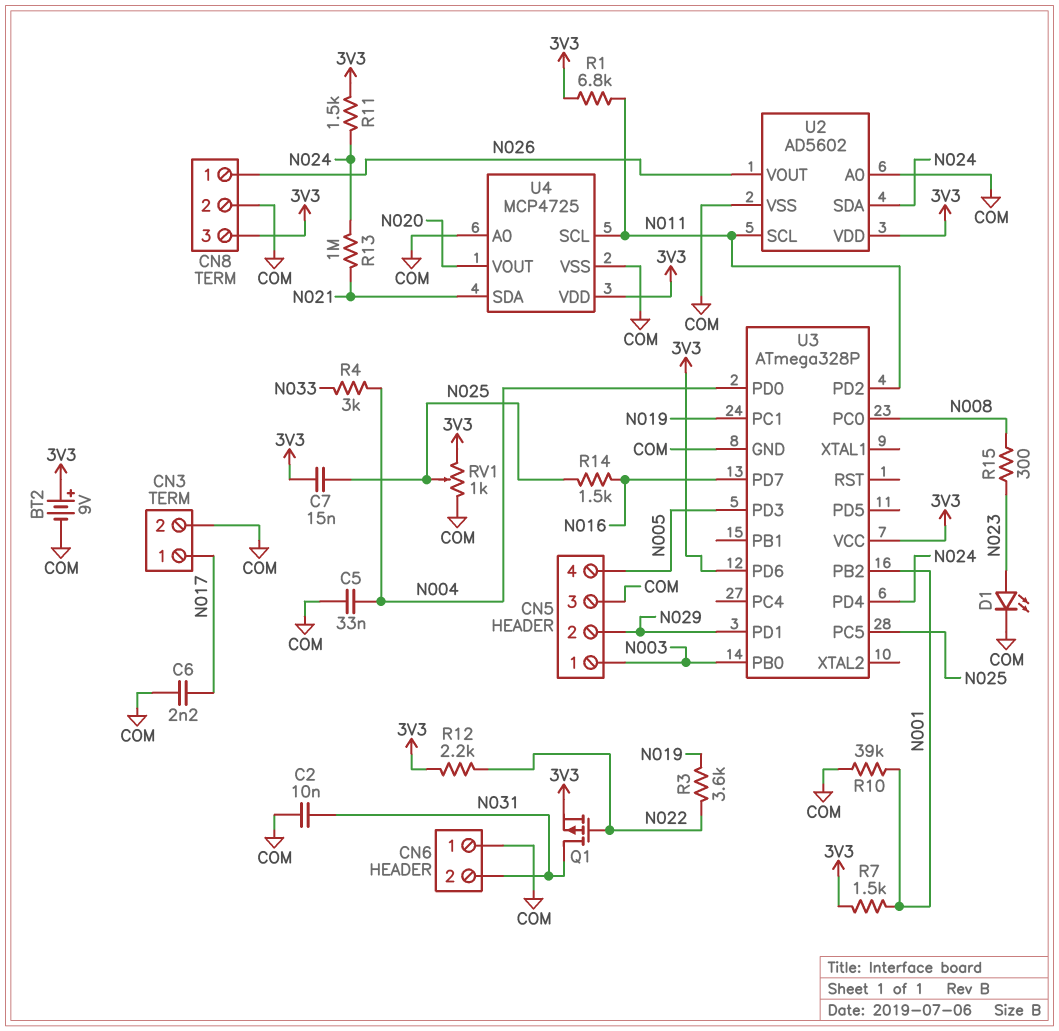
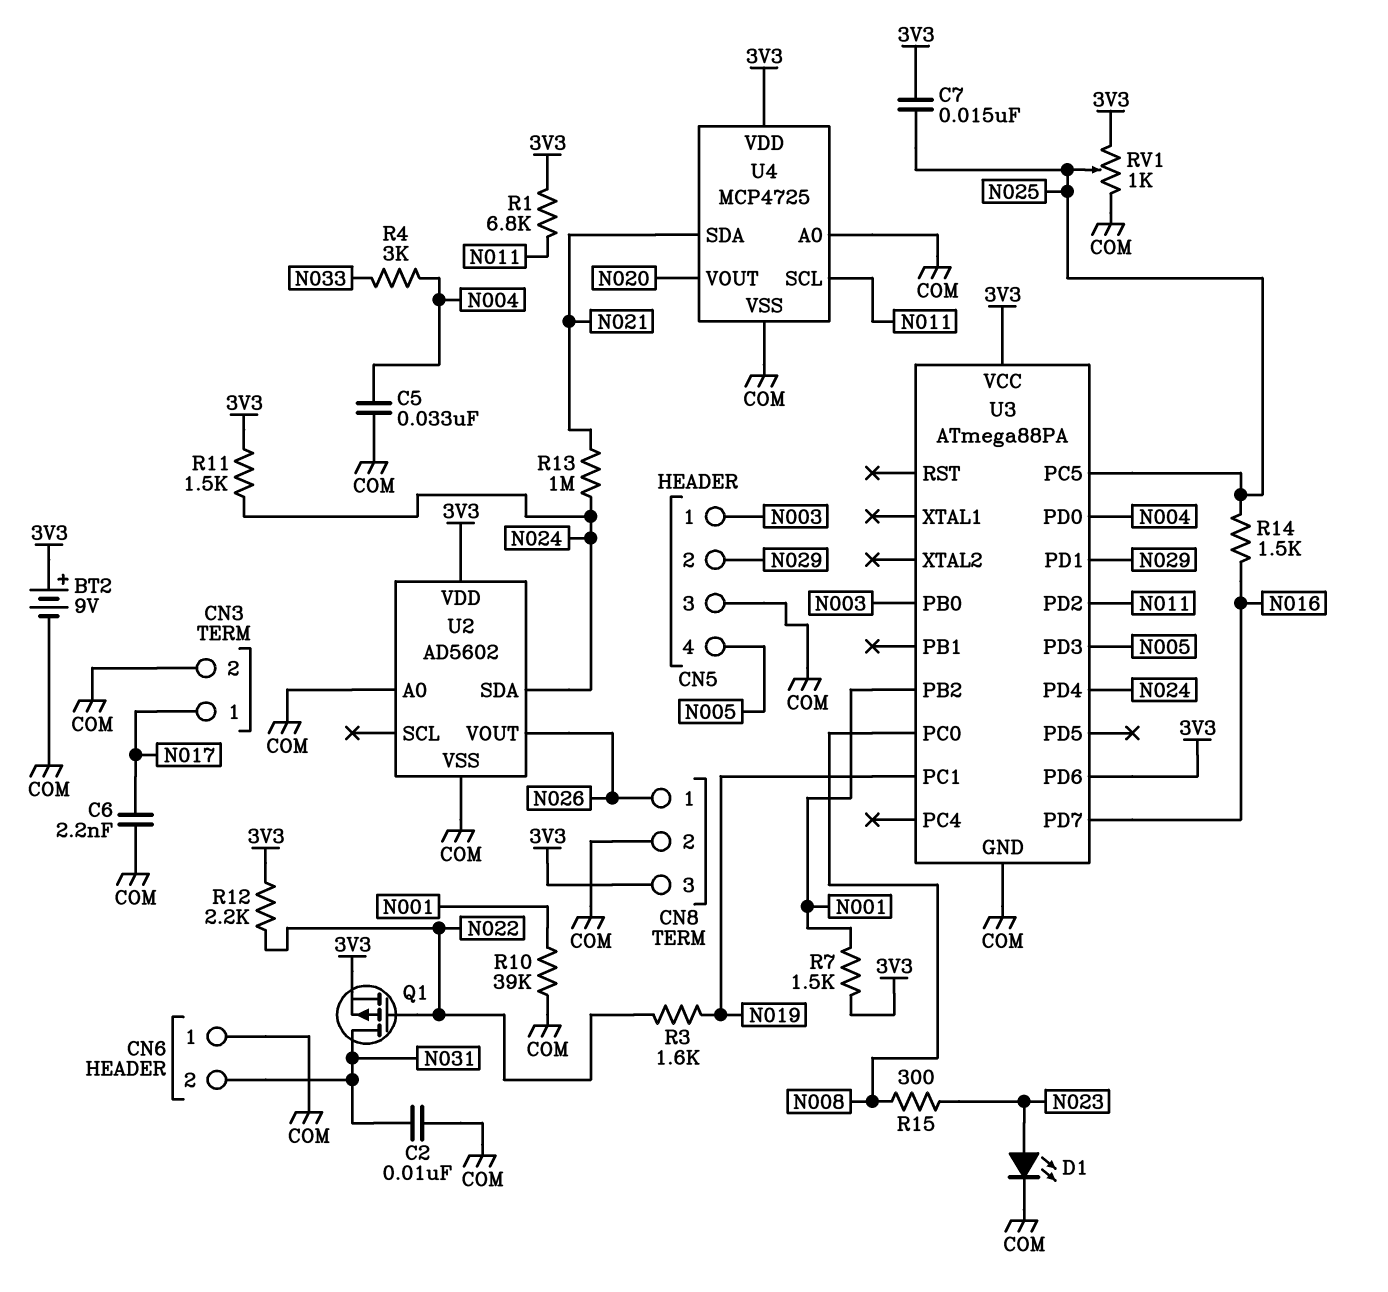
R3: 3.6k (N019, N022) -> 1.6k (N019, N022)
U2 pin SCL: N011 -> none
U3: ATmega328P -> ATmega88PA

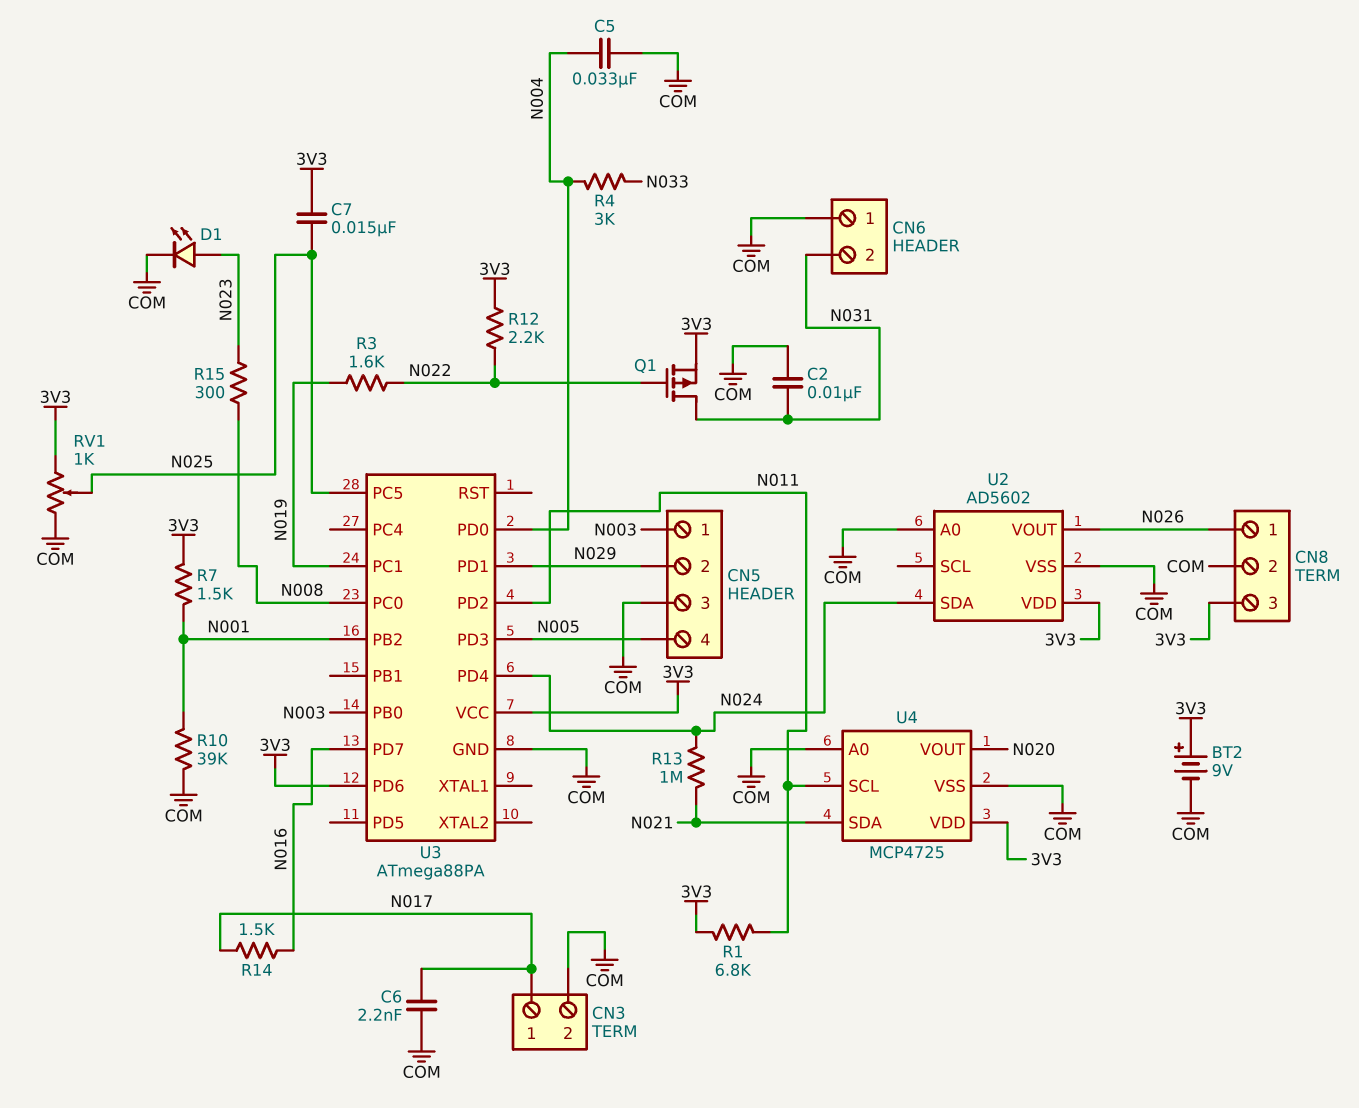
R11: 1.5k (3V3, N024) -> none
R14: 1.5k (N016, N025) -> 1.5k (N016, N017)

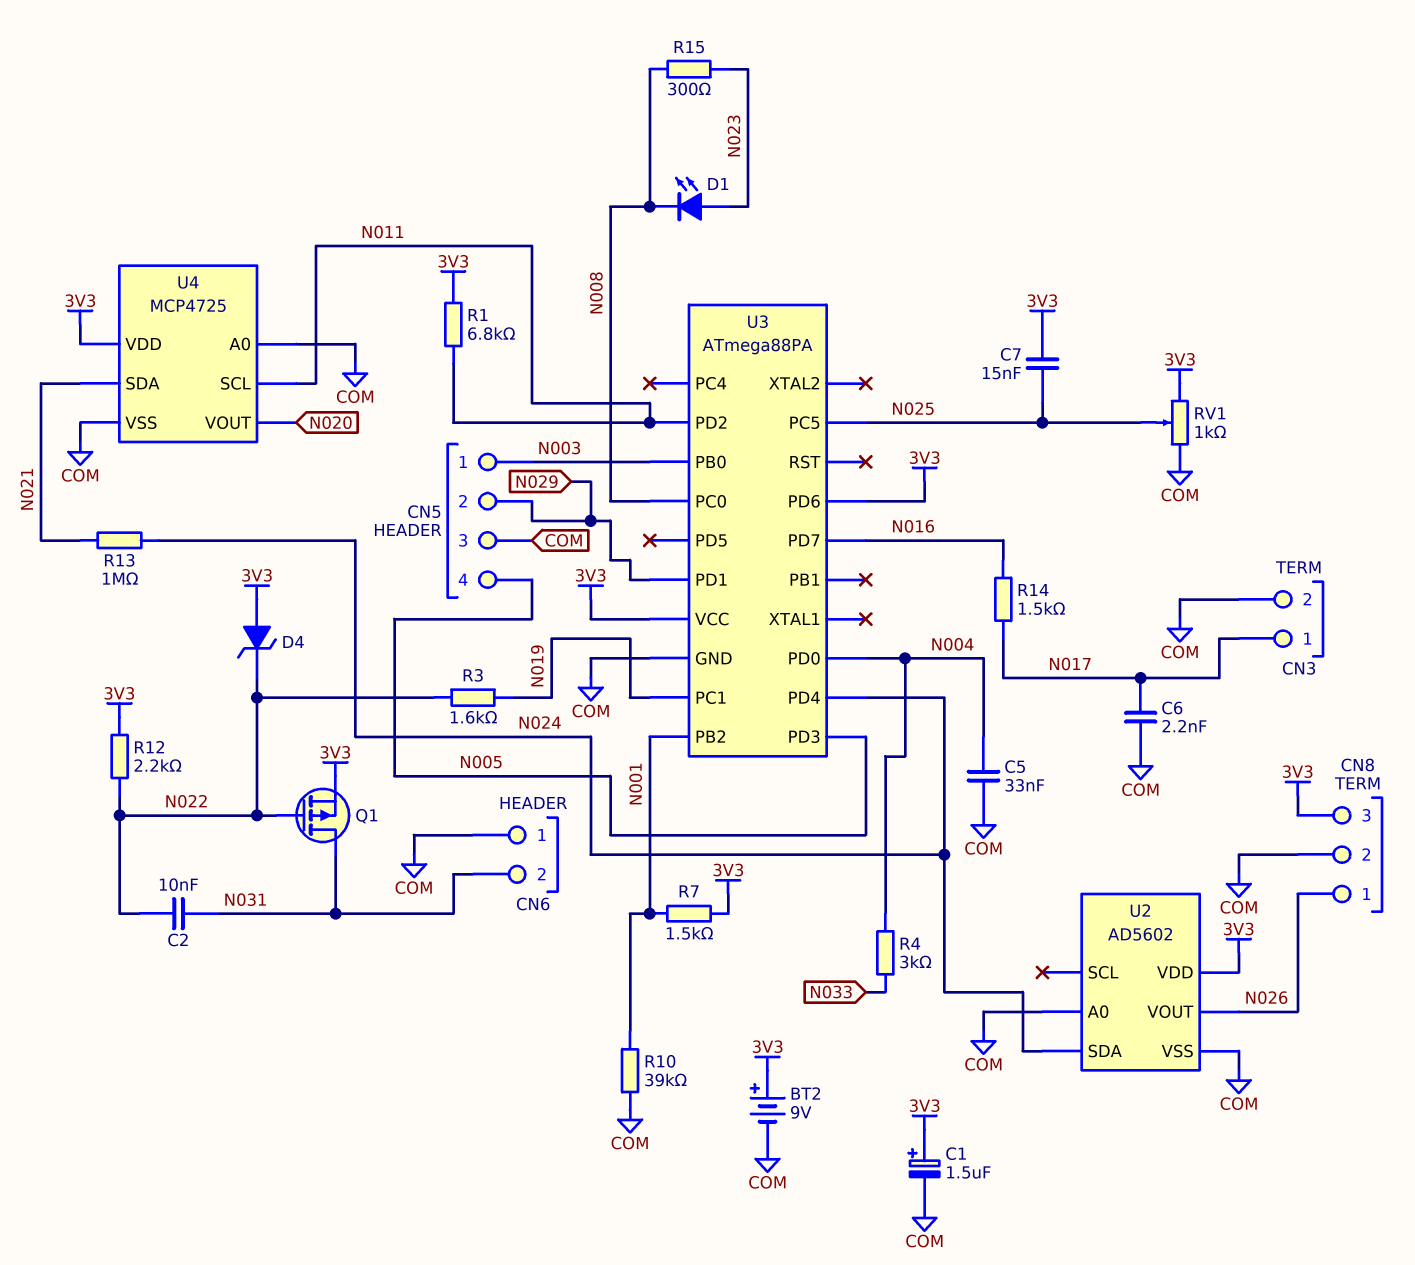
C1: none -> 1.5uF (plus 3V3, minus COM)
C2: 10nF (COM, N031) -> 10nF (N022, N031)
D1: LED (A N023, K COM) -> LED (A N023, K N008)
D4: none -> zener (A 3V3, K N022)

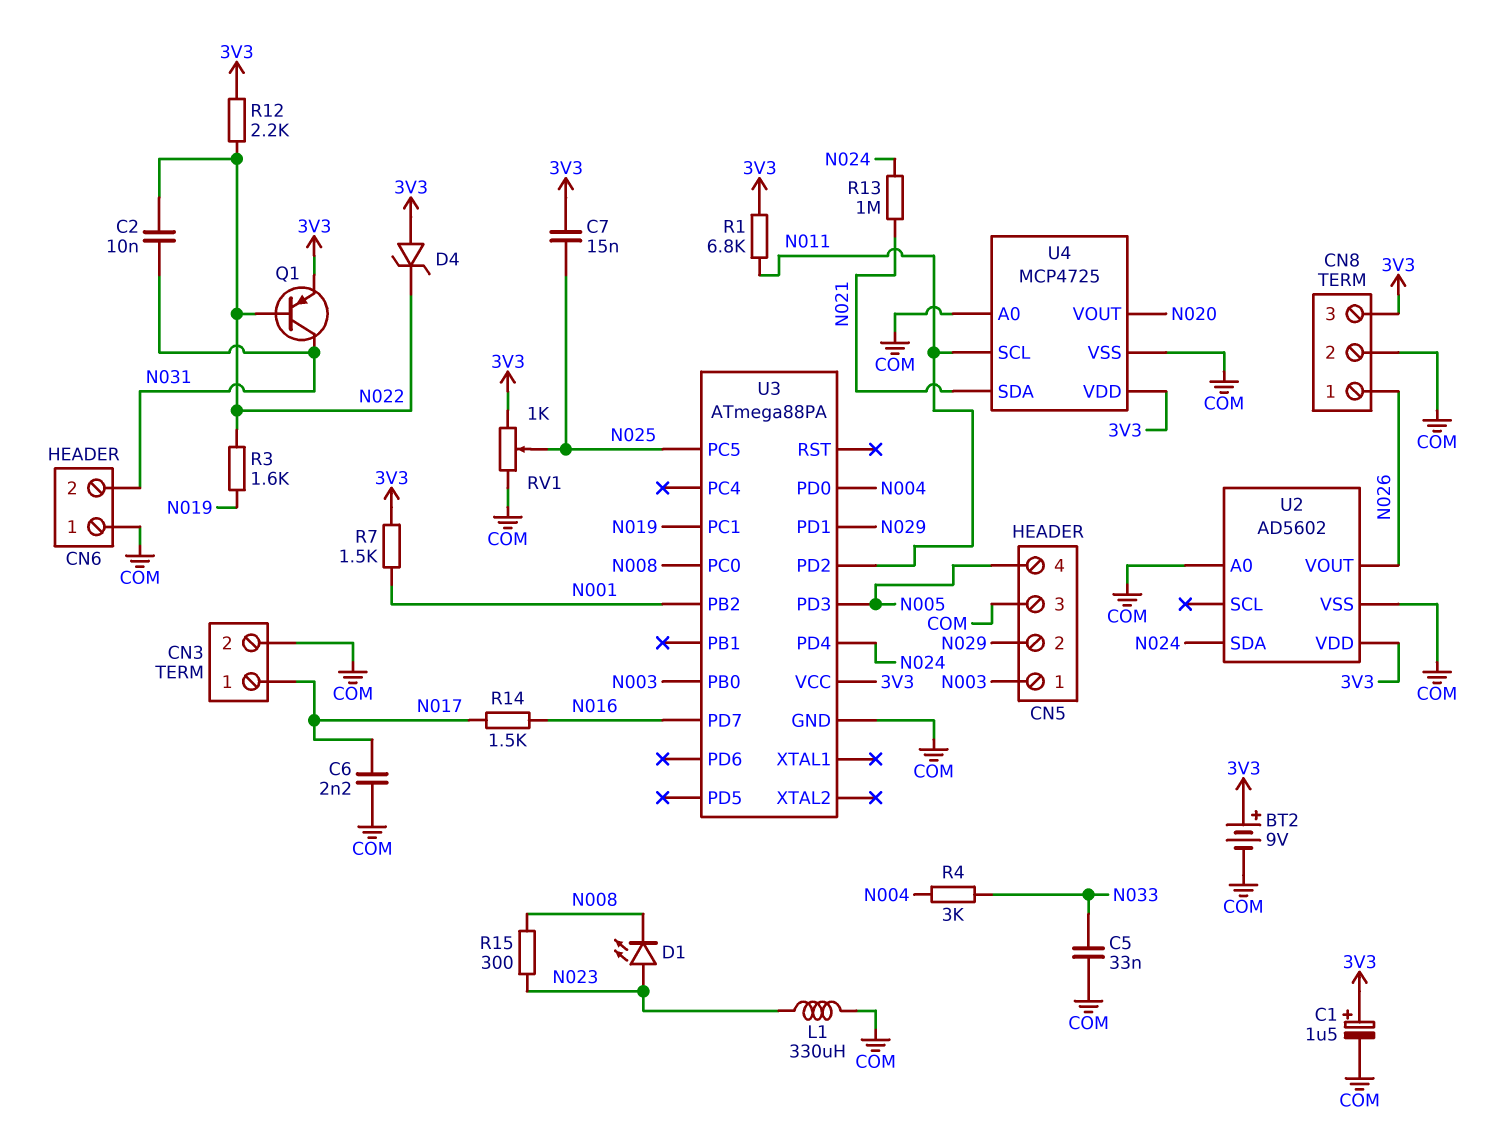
C5: 33nF (COM, N004) -> 33nF (COM, N033)
L1: none -> 330uH (COM, N023)
Q1: PMOS (G N022, D N031, S 3V3) -> PNP (B N022, C N031, E 3V3)
R10: 39k (COM, N001) -> none
U3 pin PD6: 3V3 -> none

